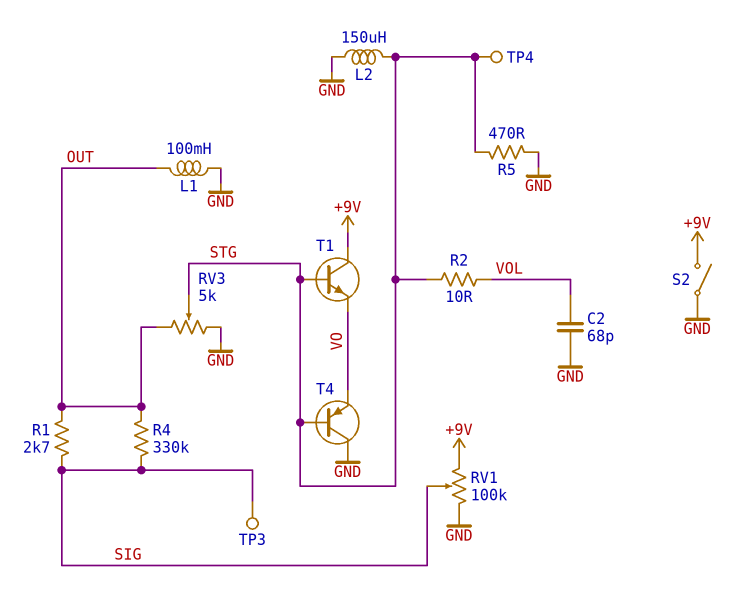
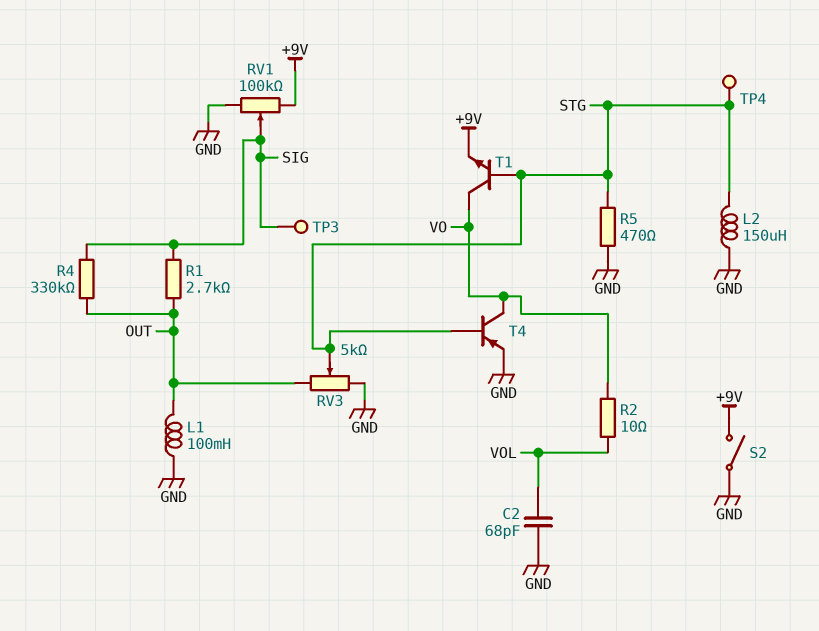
R2: 10 (STG, VOL) -> 10 (VO, VOL)
T1: NPN (B STG, C +9V, E VO) -> NPN (B STG, C VO, E +9V)
T4: PNP (B STG, C GND, E VO) -> PNP (B STG, C VO, E GND)

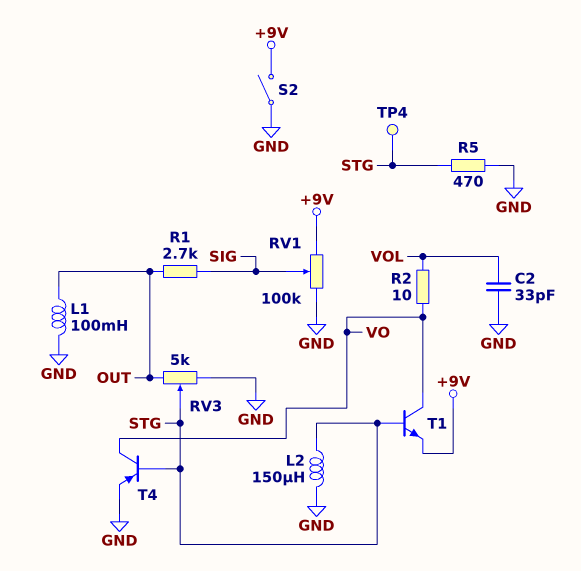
C2: 68pF (GND, VOL) -> 33pF (GND, VOL)
R4: 330k (OUT, SIG) -> none
TP3: test point (SIG) -> none

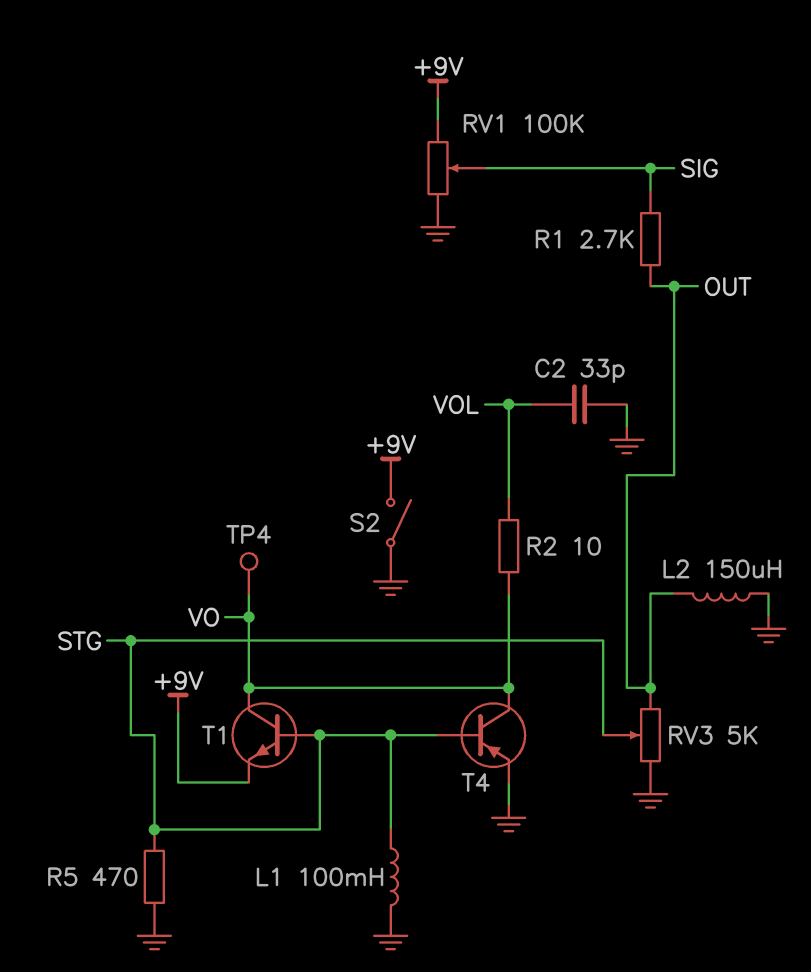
L1: 100mH (GND, OUT) -> 100mH (GND, STG)
L2: 150uH (GND, STG) -> 150uH (GND, OUT)
TP4: test point (STG) -> test point (VO)

